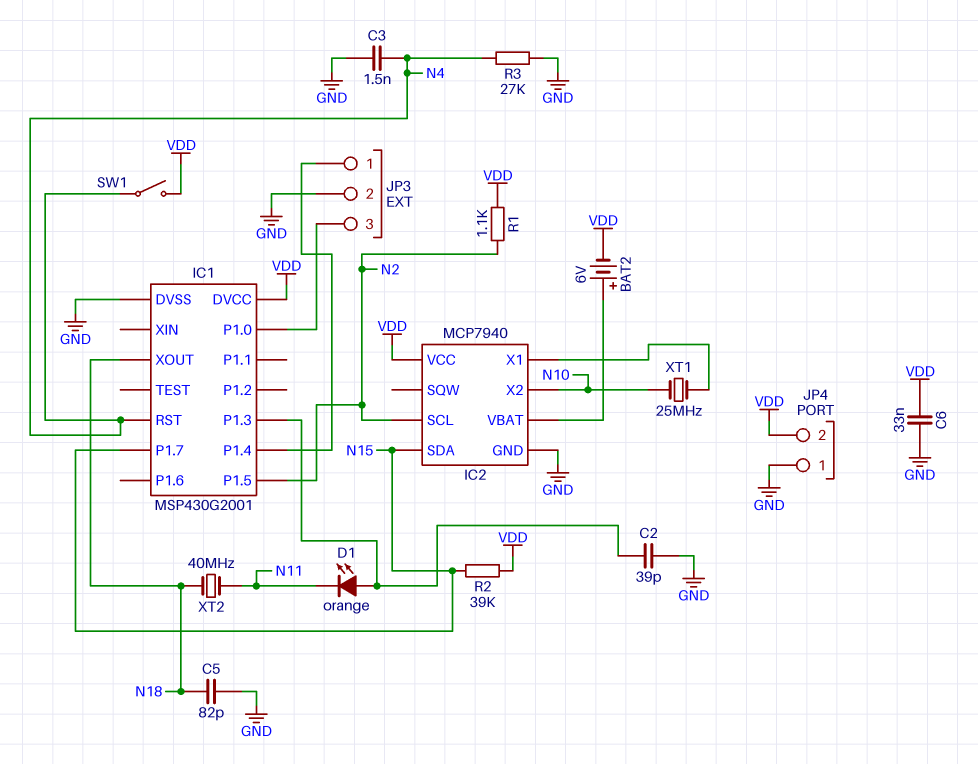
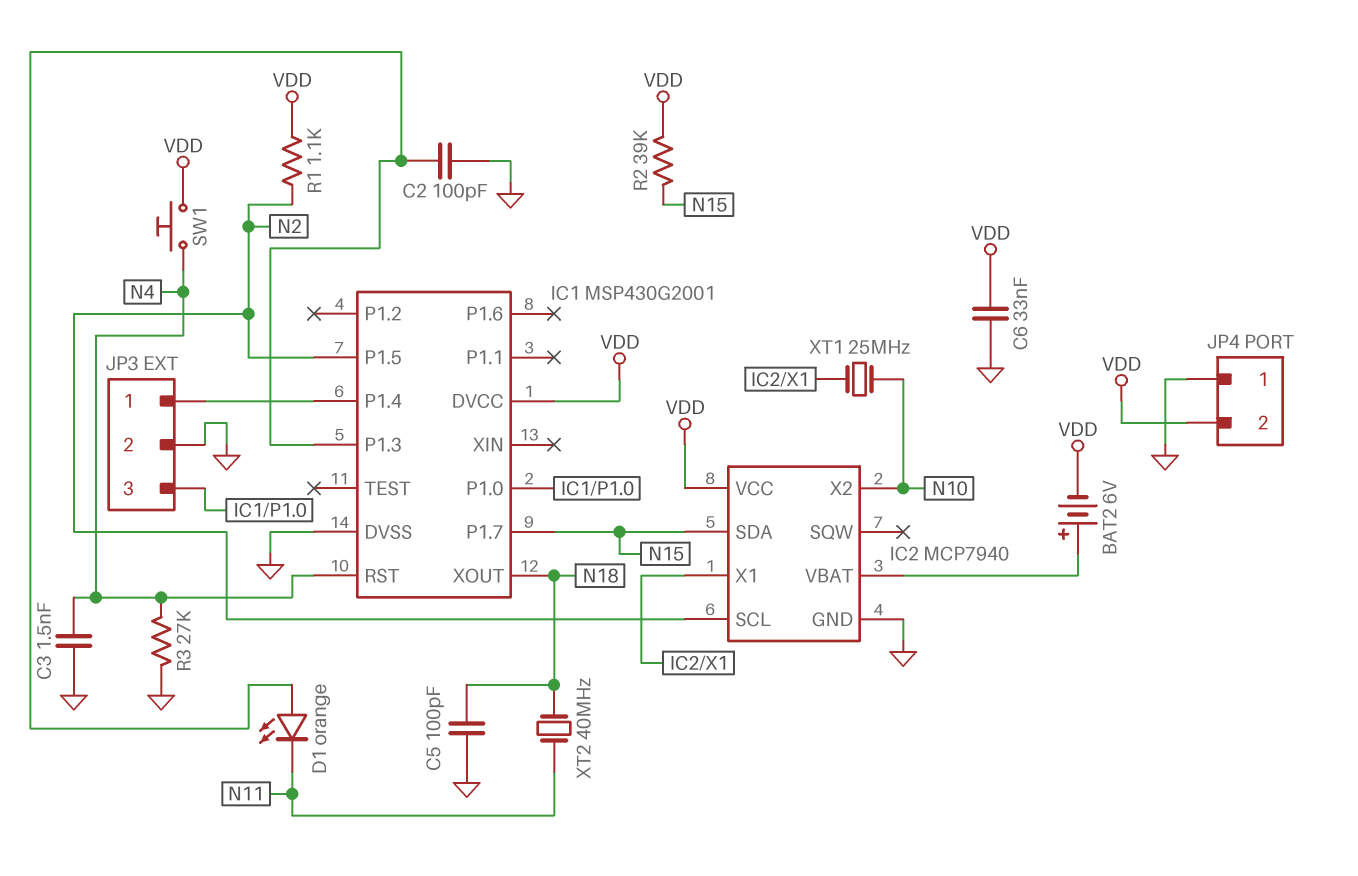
C2: 39pF (GND, IC1/P1.3) -> 100pF (GND, IC1/P1.3)
C5: 82pF (GND, N18) -> 100pF (GND, N18)
SW1: switch (N4, VDD) -> button (N4, VDD)

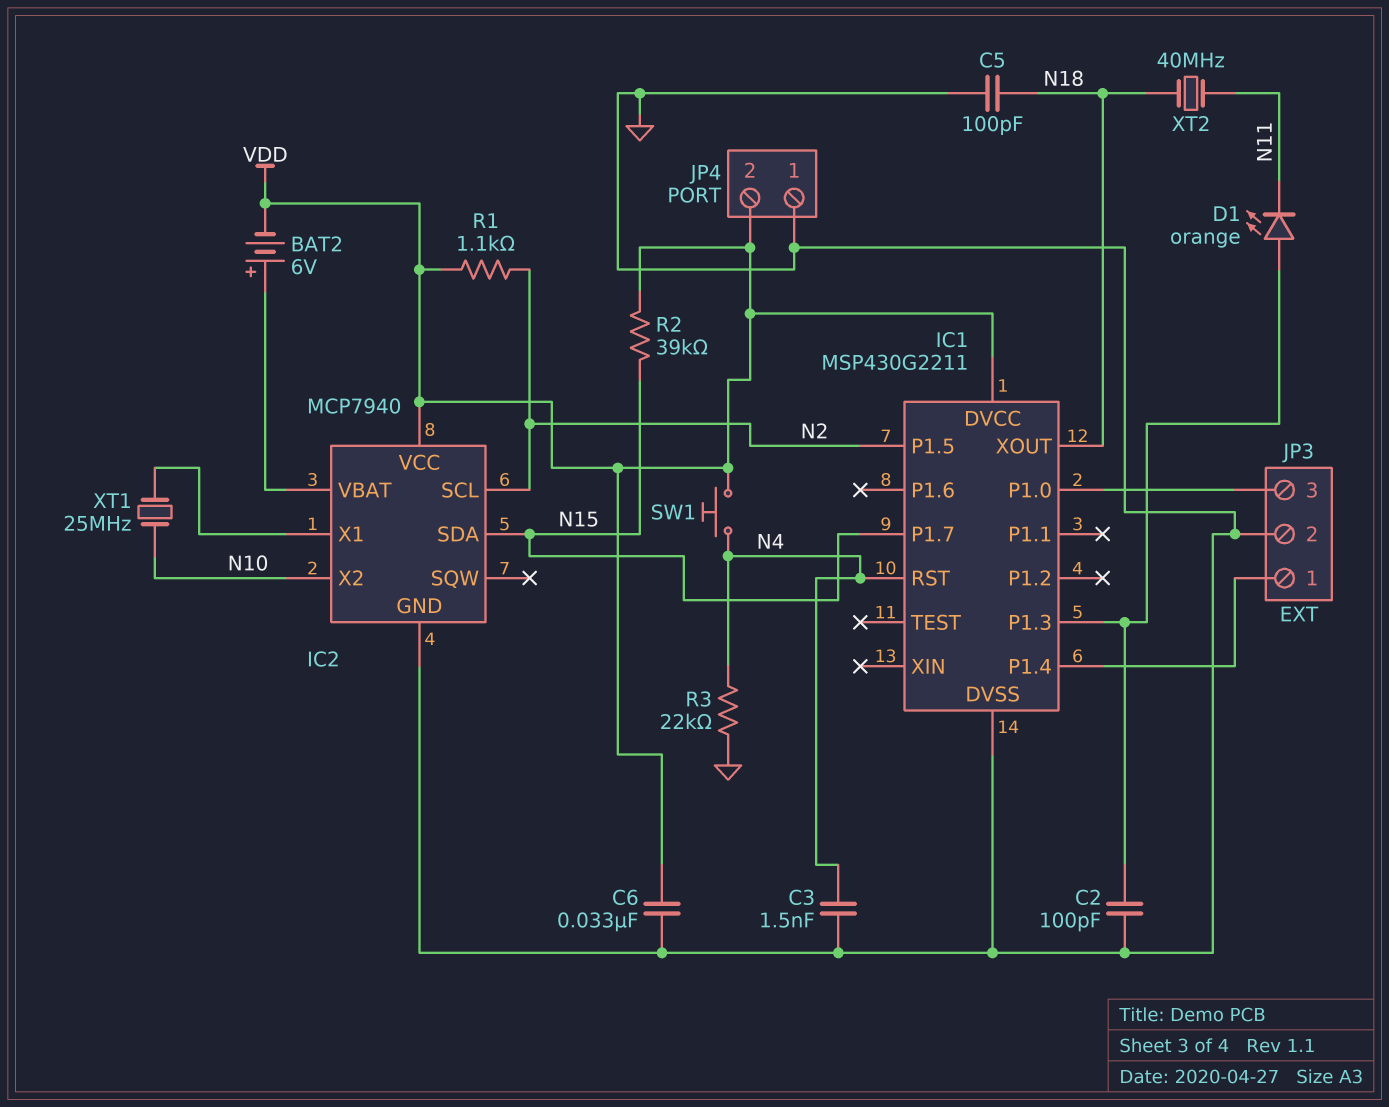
IC1: MSP430G2001 -> MSP430G2211
R3: 27k (GND, N4) -> 22k (GND, N4)

